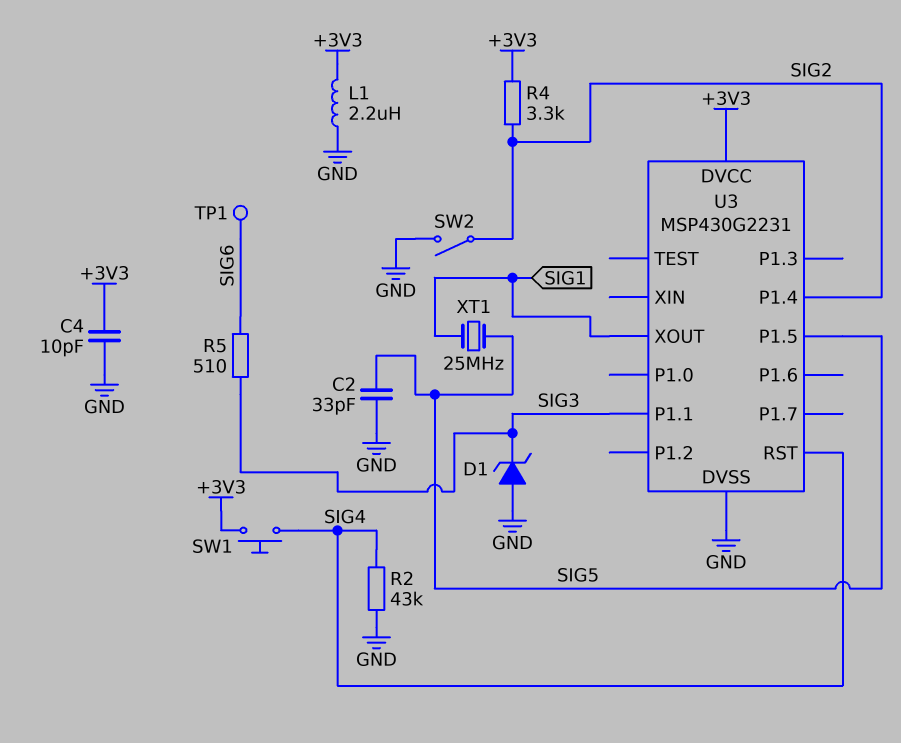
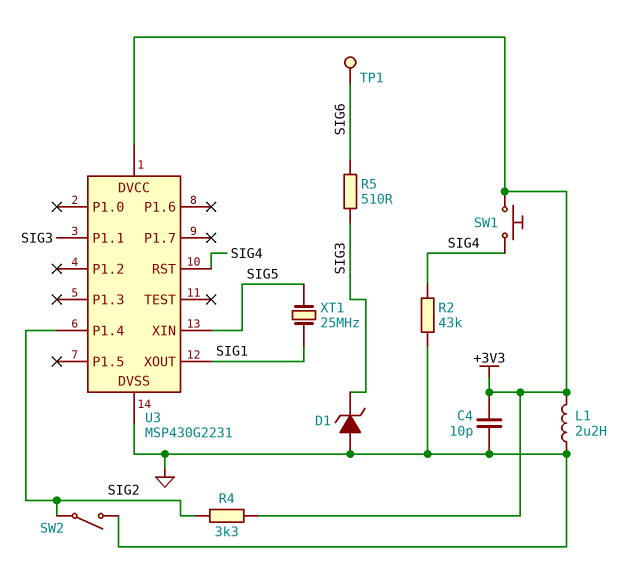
C2: 33pF (GND, SIG5) -> none
U3 pin P1.5: SIG5 -> none
U3 pin XIN: none -> SIG5

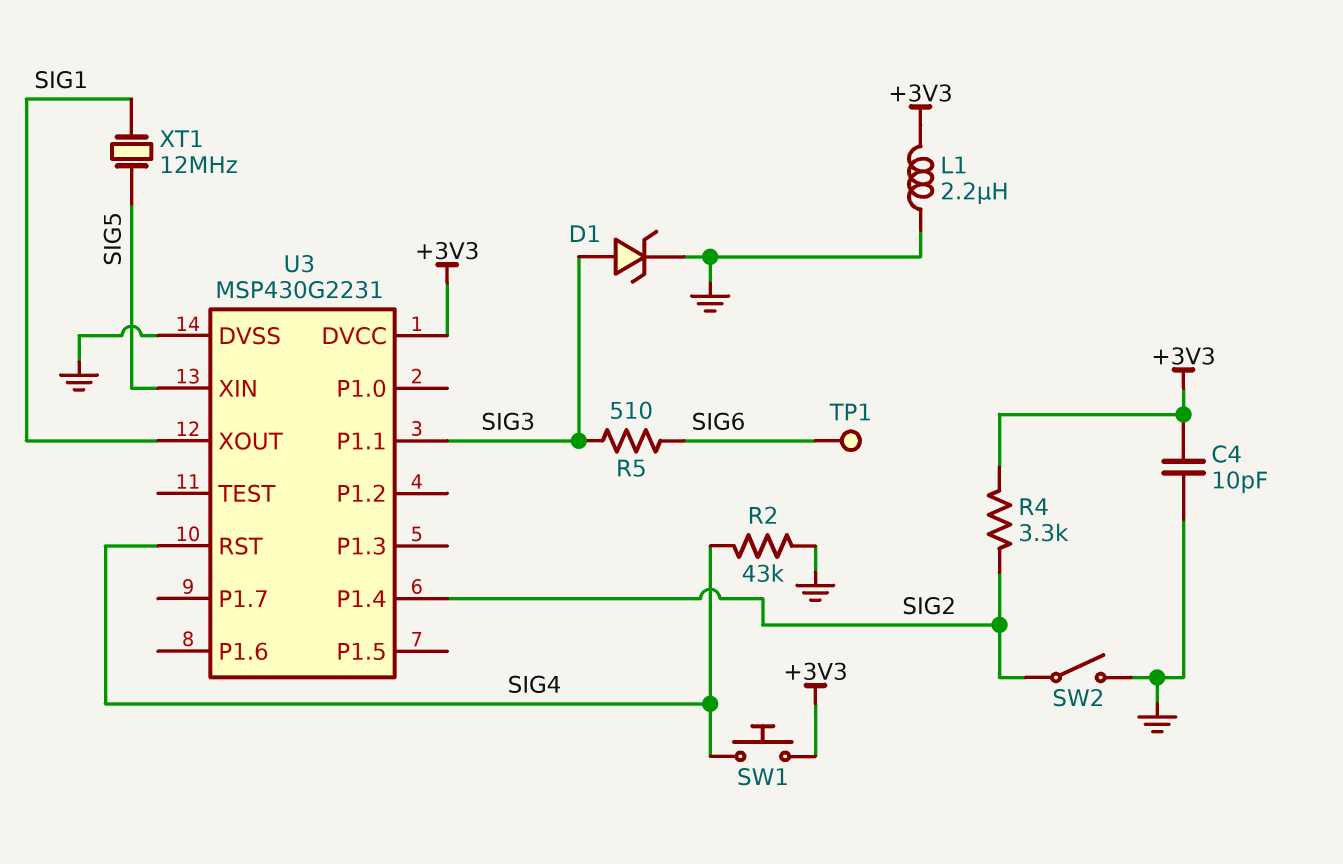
D1: zener (A GND, K SIG3) -> zener (A SIG3, K GND)
XT1: 25MHz (SIG1, SIG5) -> 12MHz (SIG1, SIG5)

